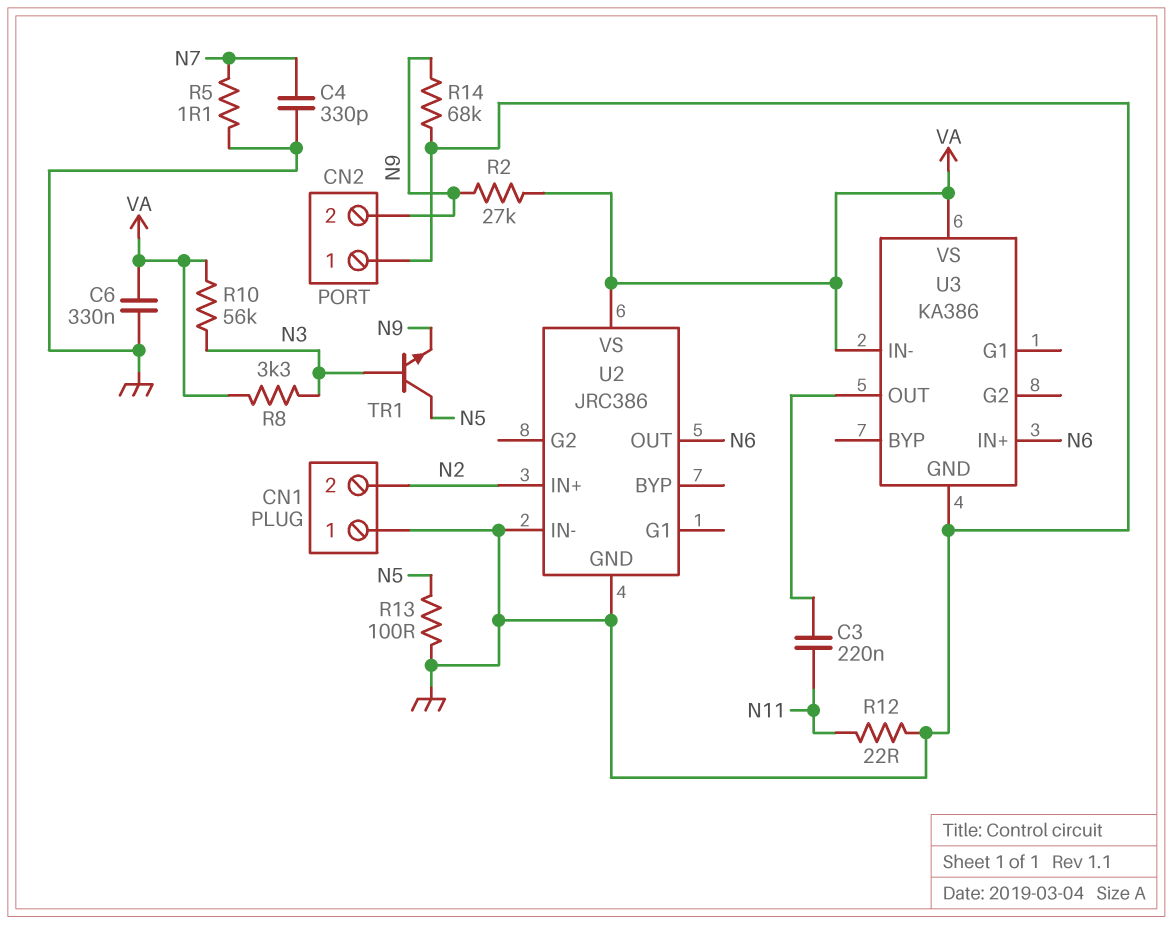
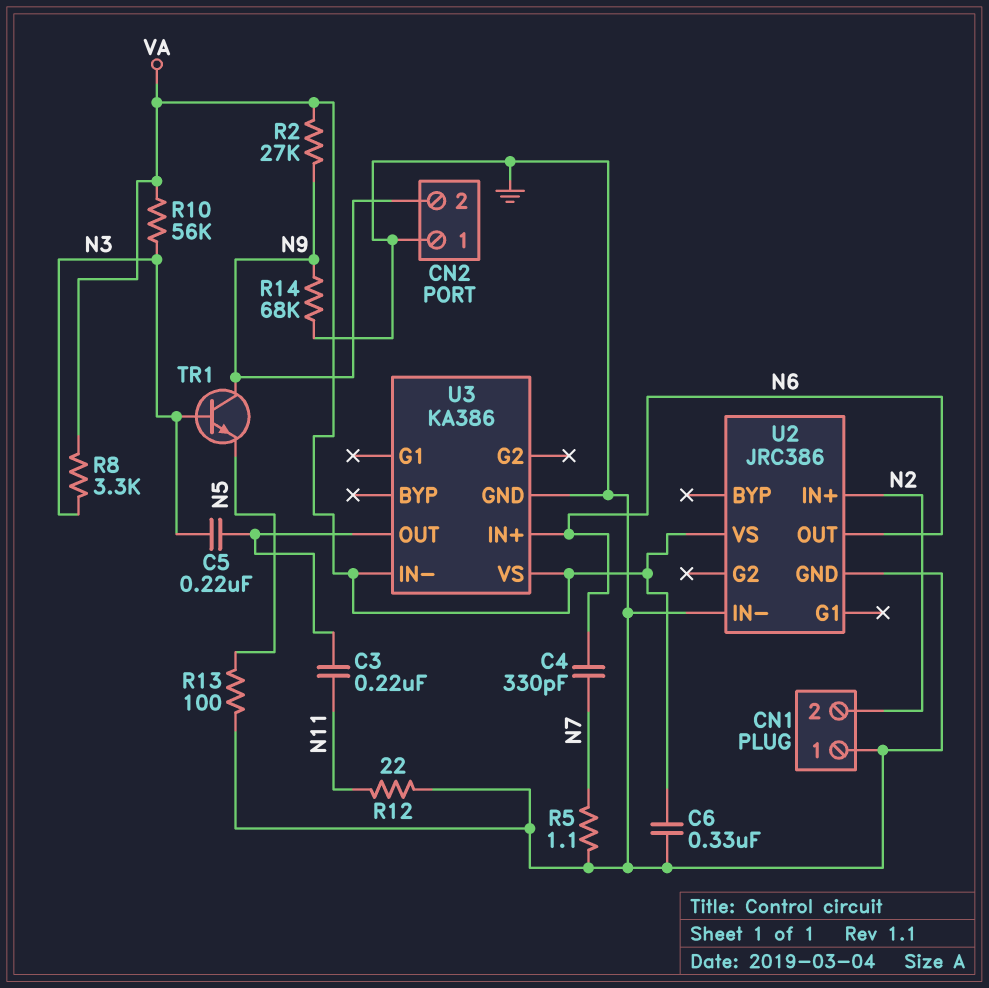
C4: 330pF (GND, N7) -> 330pF (N6, N7)
C5: none -> 220nF (N3, U3/OUT)
TR1: NPN (B N3, C N5, E N9) -> NPN (B N3, C N9, E N5)

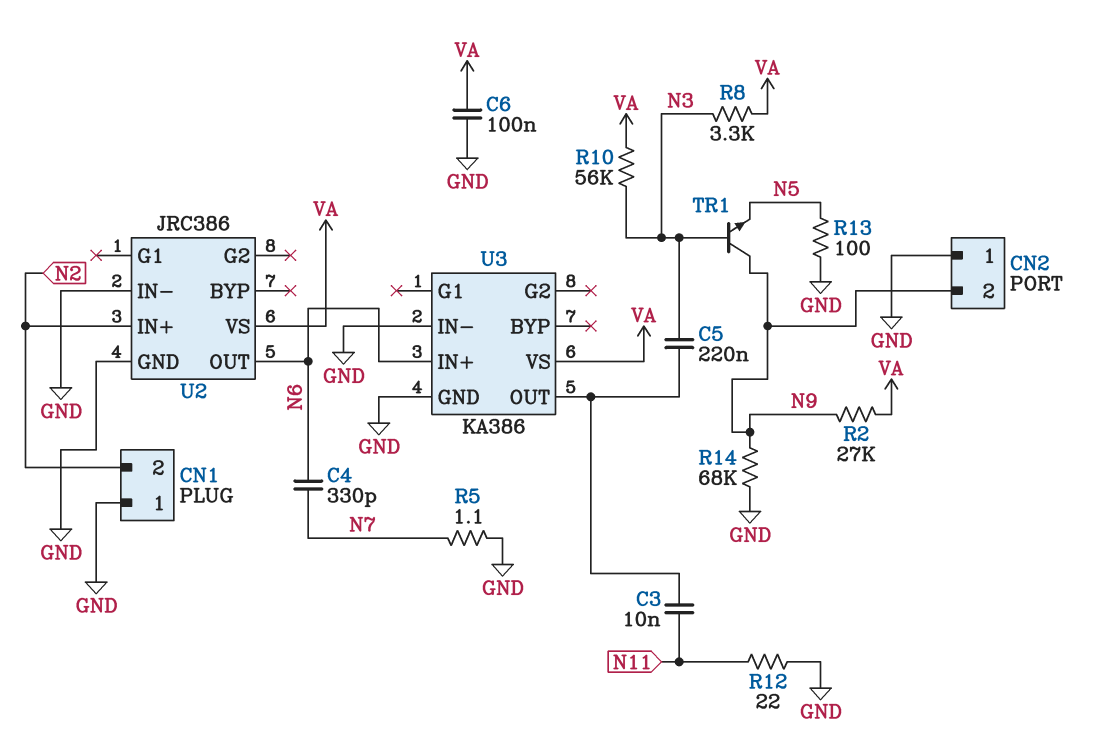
C3: 220nF (N11, U3/OUT) -> 10nF (N11, U3/OUT)
C6: 330nF (GND, VA) -> 100nF (GND, VA)
U3 pin IN-: VA -> GND

